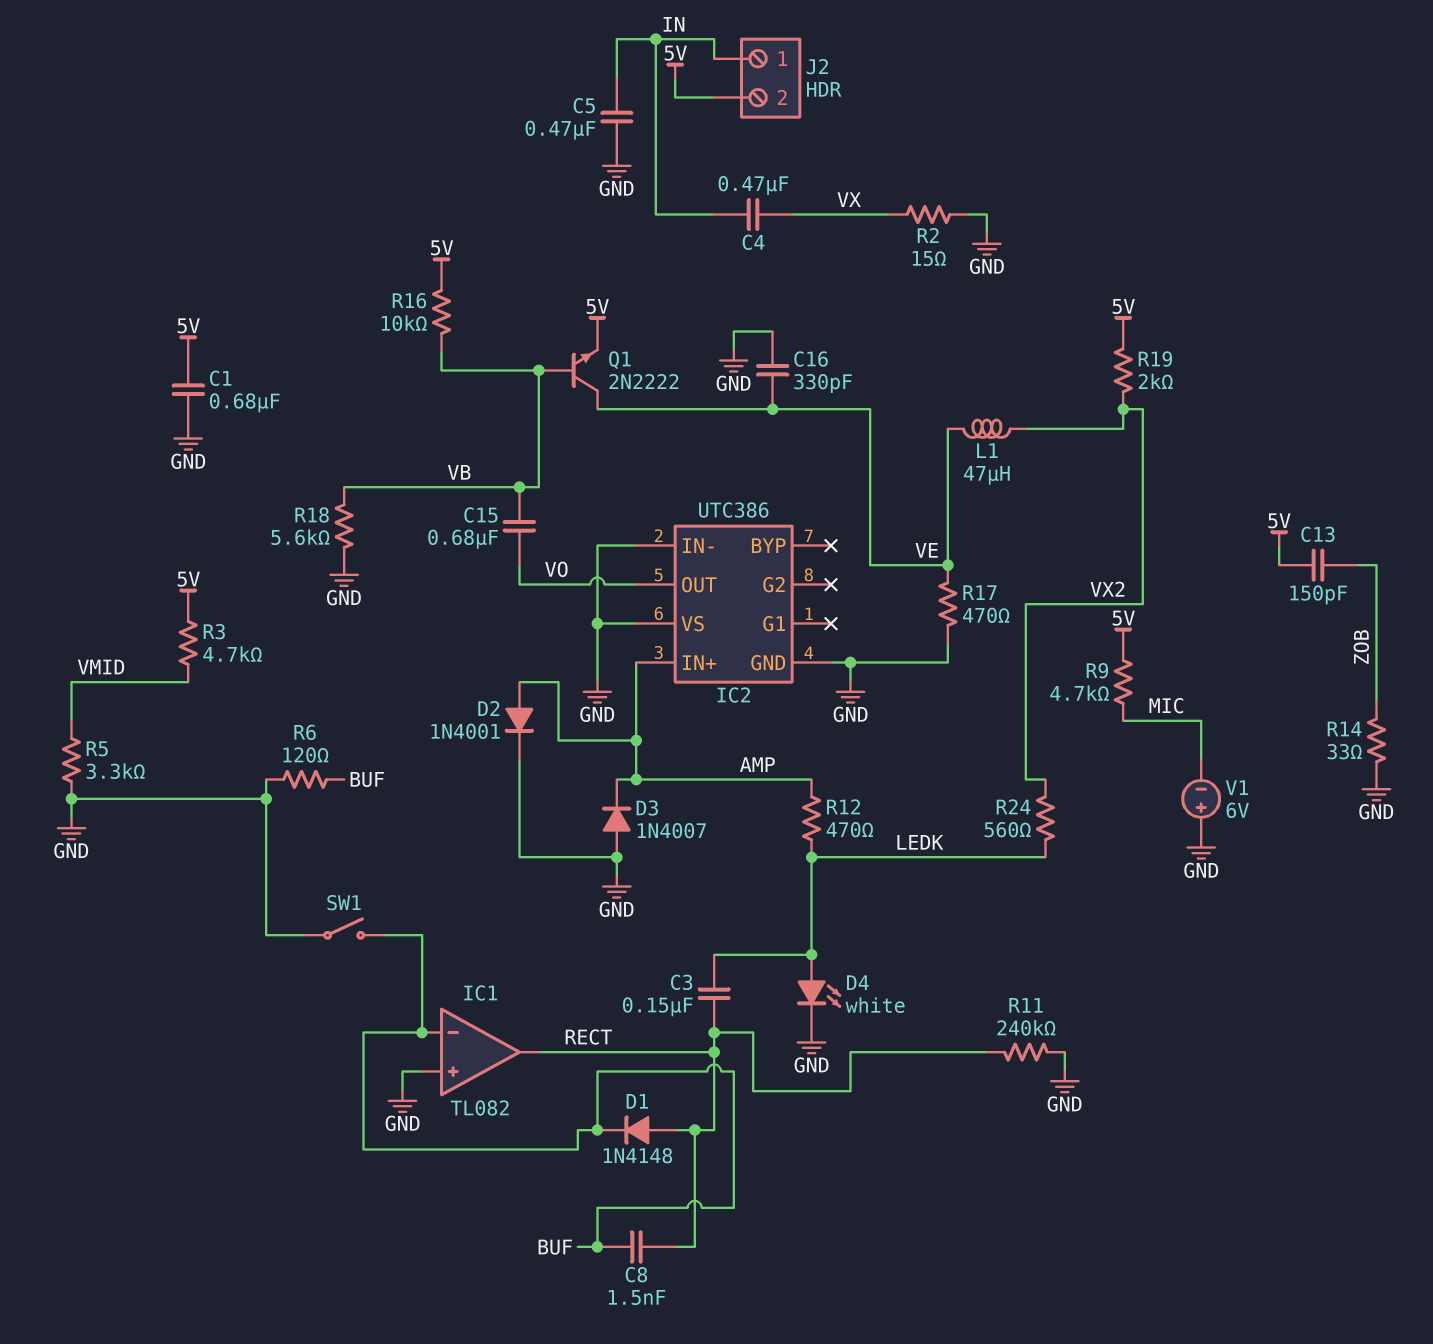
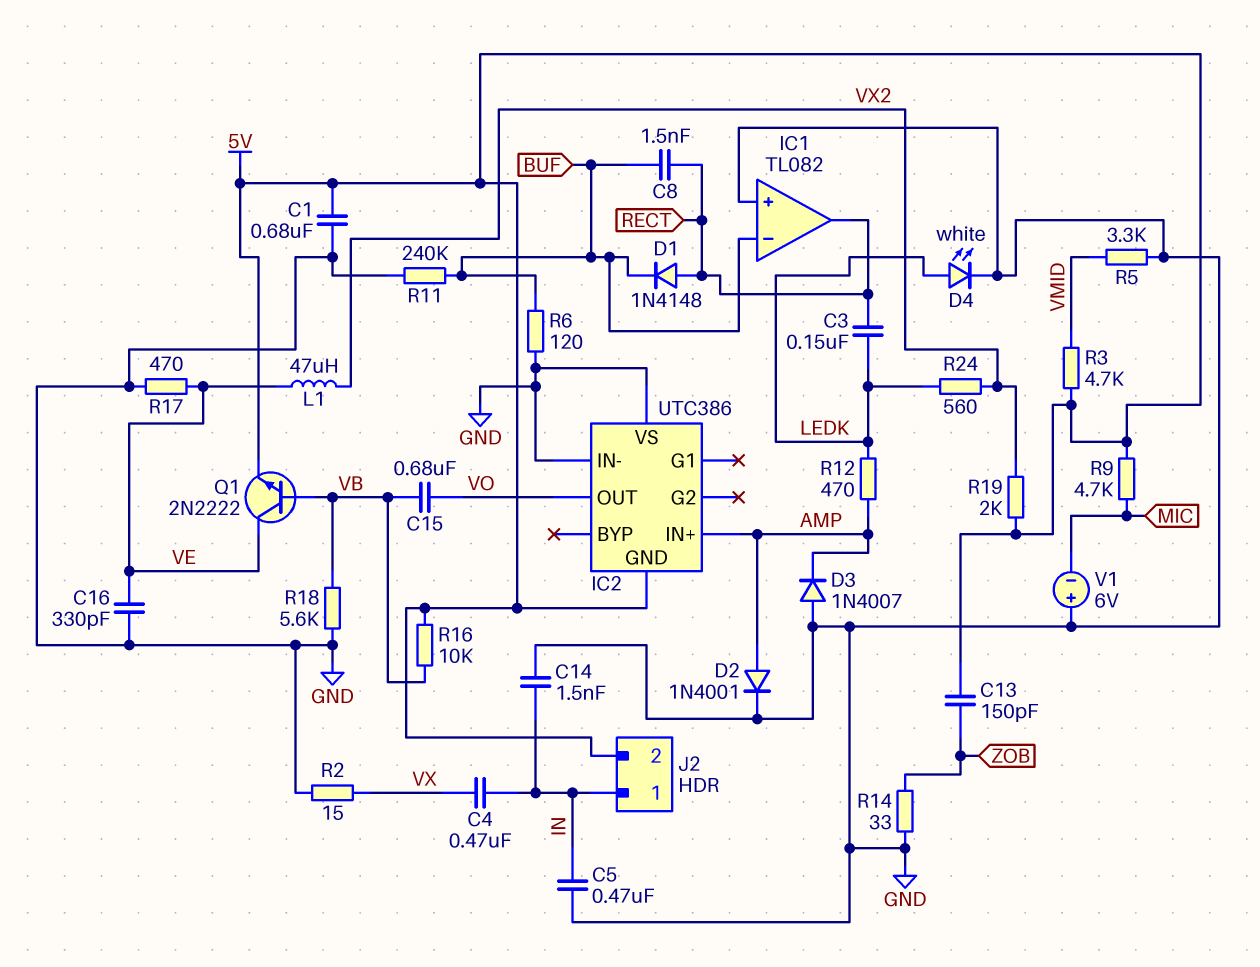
C14: none -> 1.5nF (GND, IN)
IC2 pin GND: GND -> 5V
R11: 240k (GND, RECT) -> 240k (BUF, GND)
SW1: switch (BUF, GND) -> none

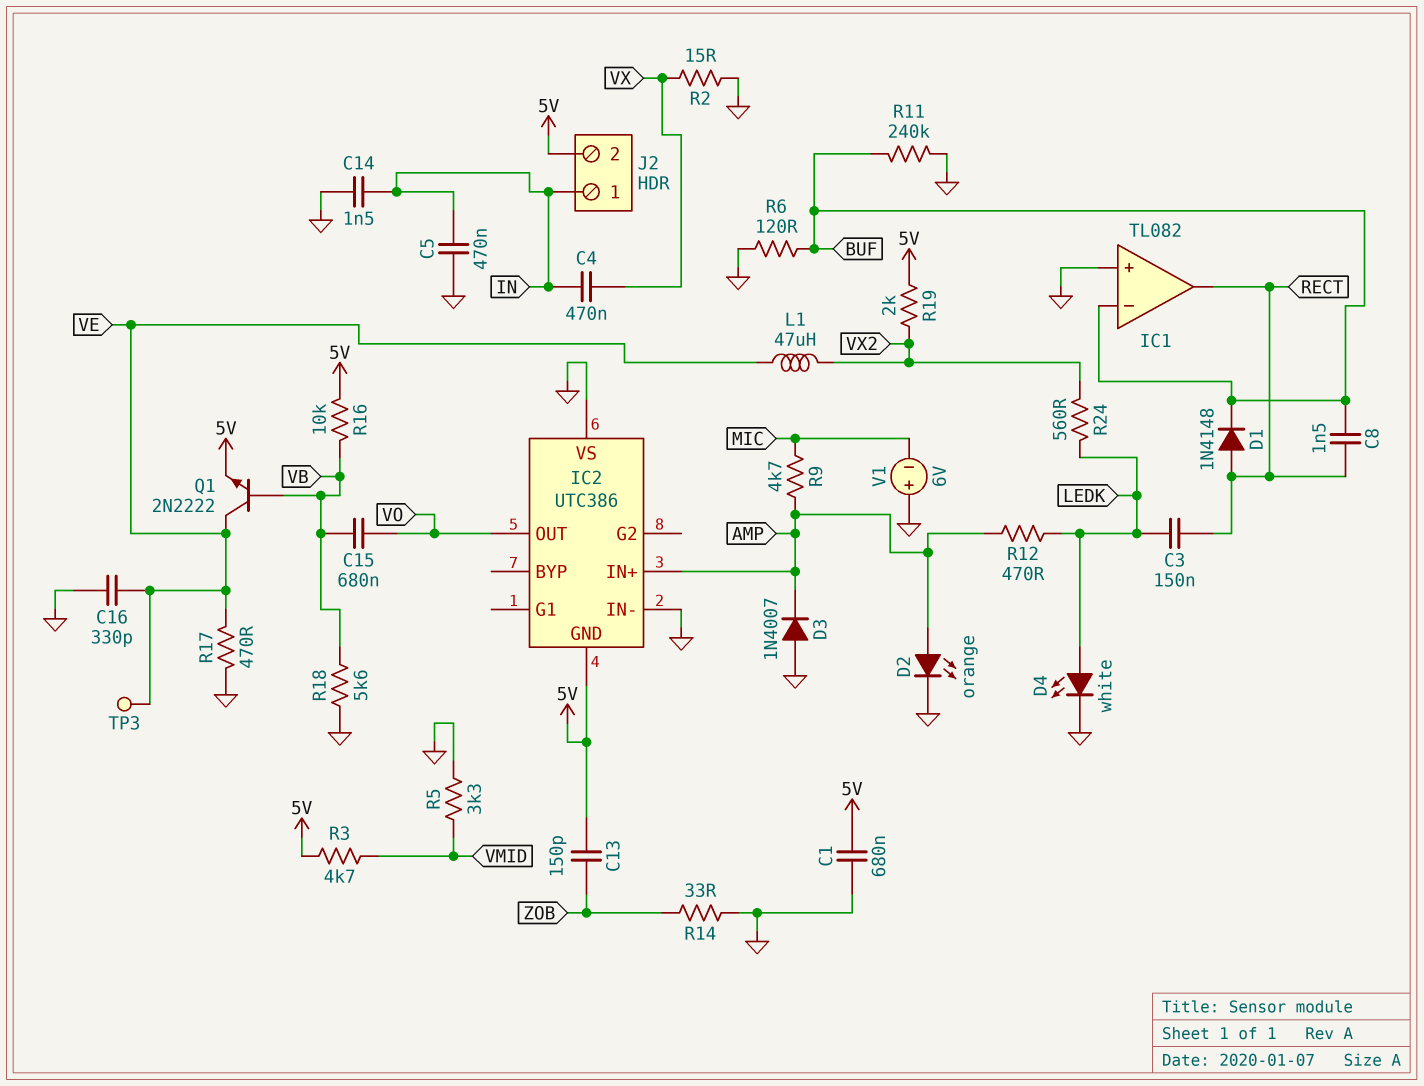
D2: diode 1N4001 (A AMP, K GND) -> LED orange (A AMP, K GND)
R9: 4.7k (5V, MIC) -> 4.7k (AMP, MIC)
TP3: none -> test point (VE)

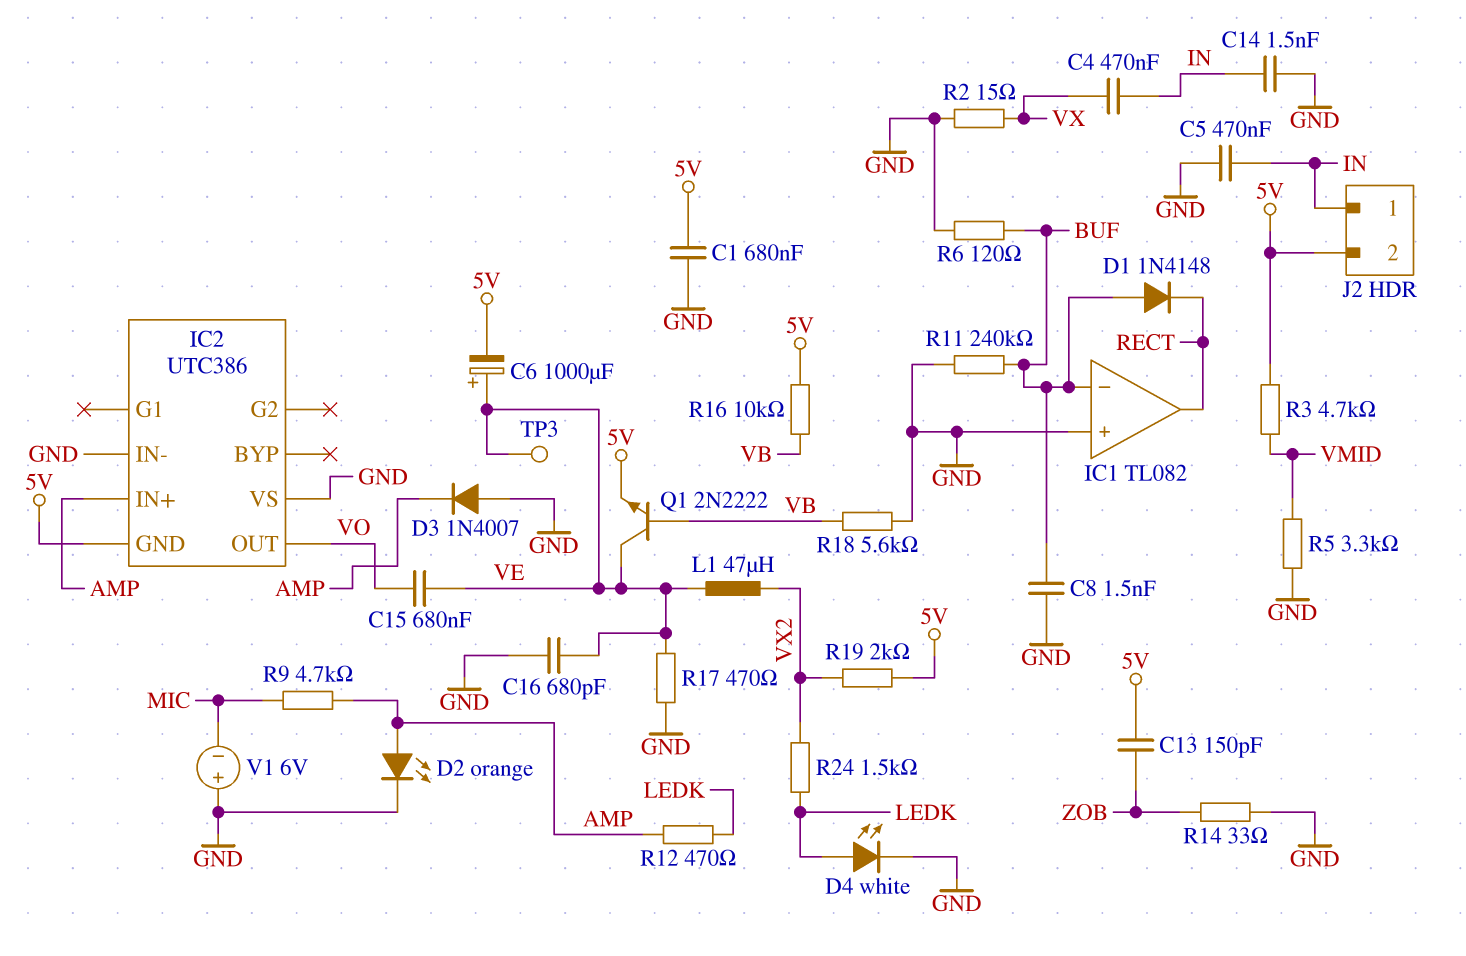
C3: 150nF (LEDK, RECT) -> none
C6: none -> 1000uF (plus VE, minus 5V)
C8: 1.5nF (BUF, RECT) -> 1.5nF (BUF, GND)
C15: 680nF (VB, VO) -> 680nF (VE, VO)
C16: 330pF (GND, VE) -> 680pF (GND, VE)
D1: diode 1N4148 (A RECT, K BUF) -> diode 1N4148 (A BUF, K RECT)
R24: 560 (LEDK, VX2) -> 1.5k (LEDK, VX2)

